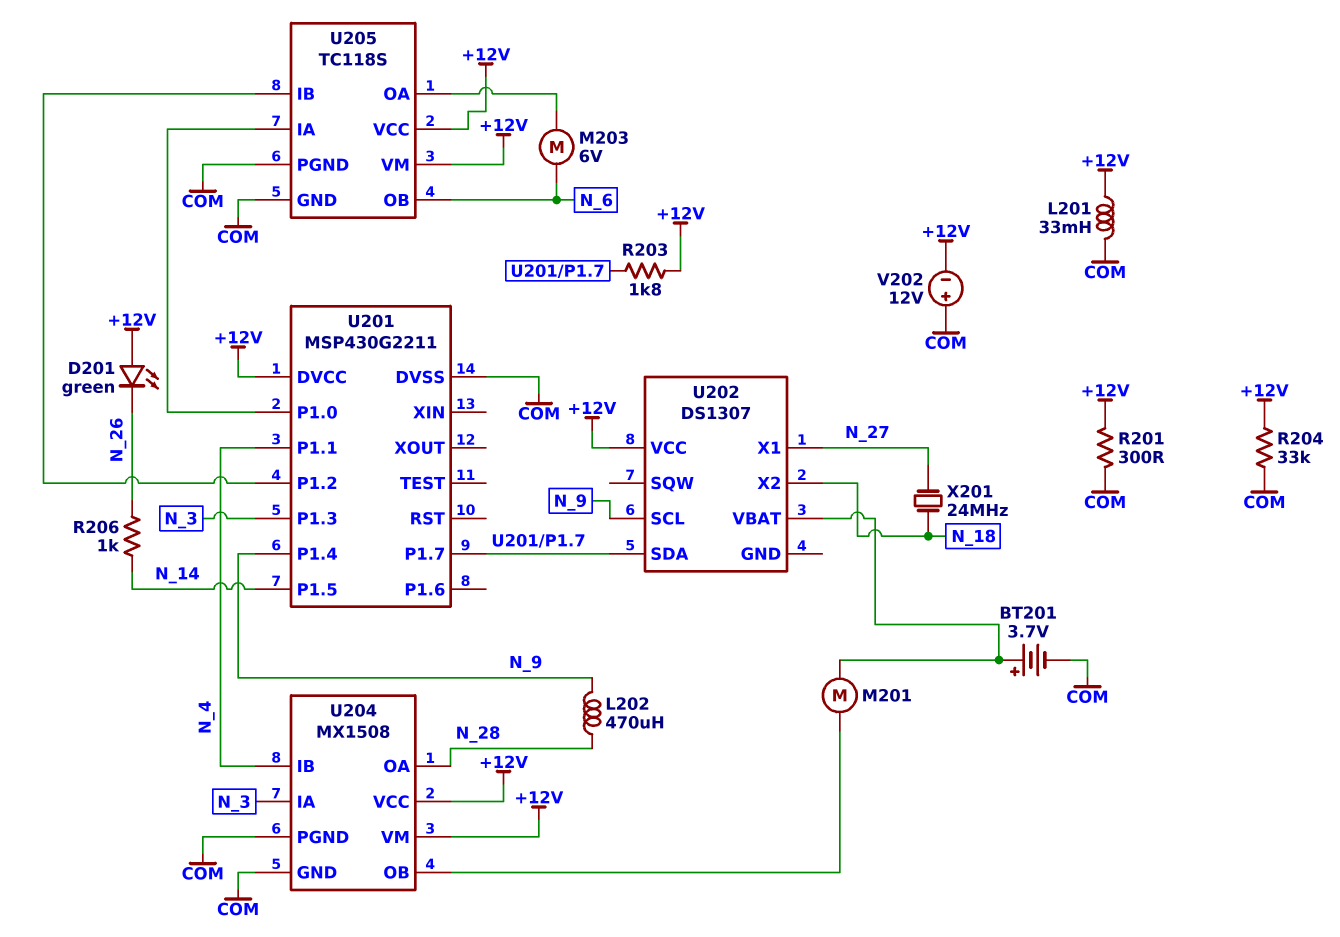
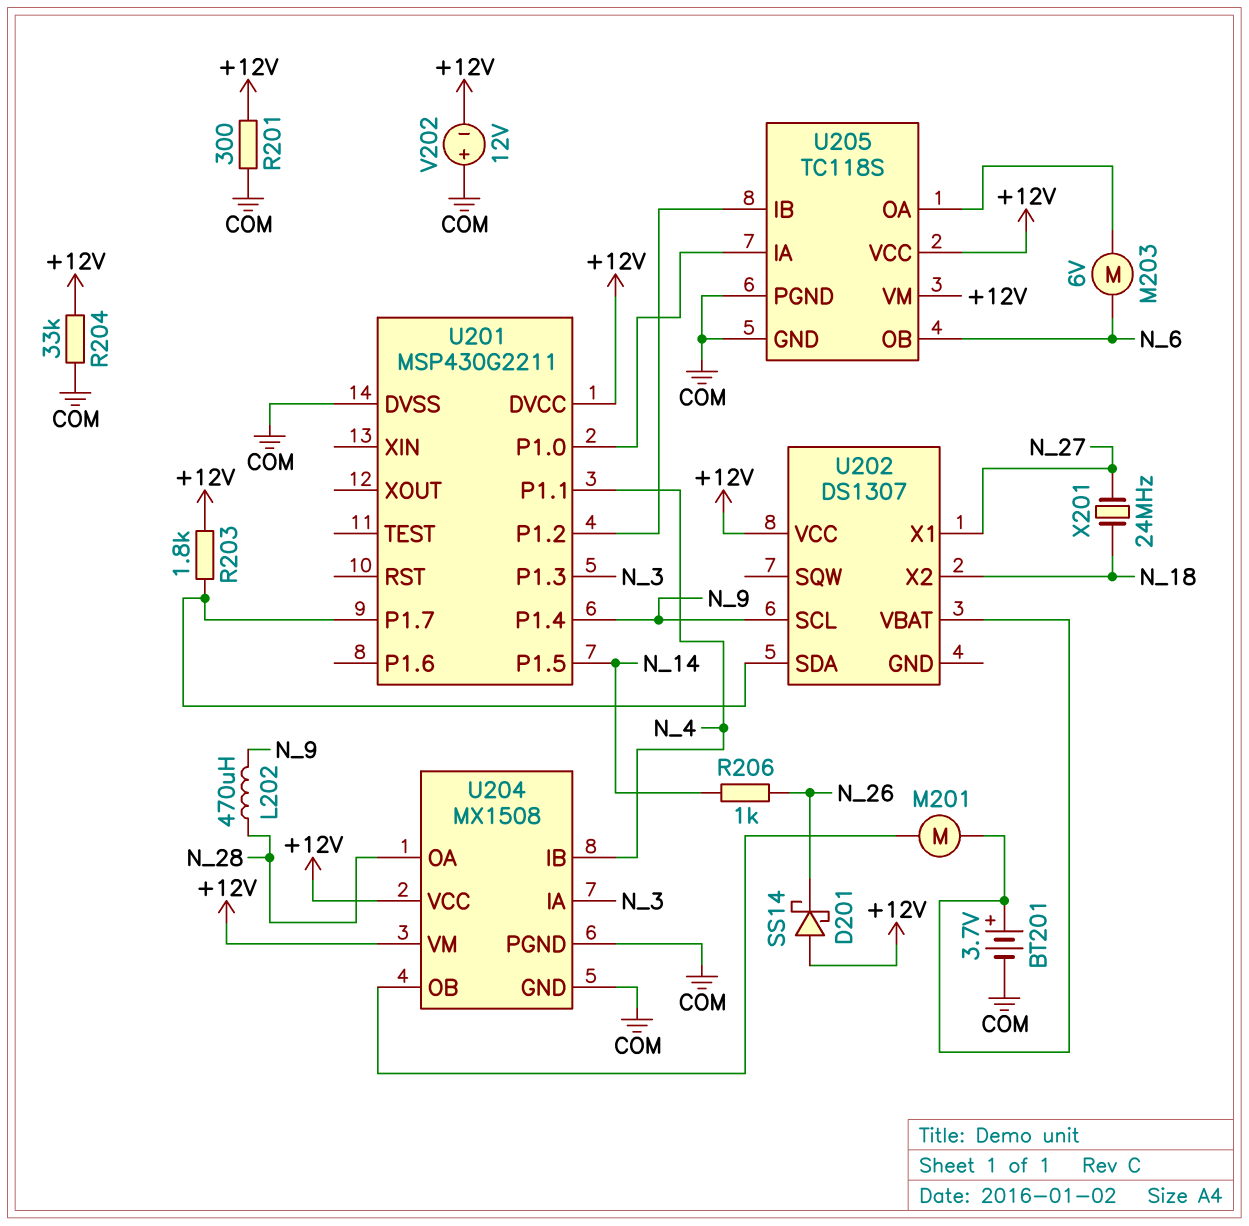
D201: LED green (A +12V, K N_26) -> schottky SS14 (A +12V, K N_26)
L201: 33mH (+12V, COM) -> none

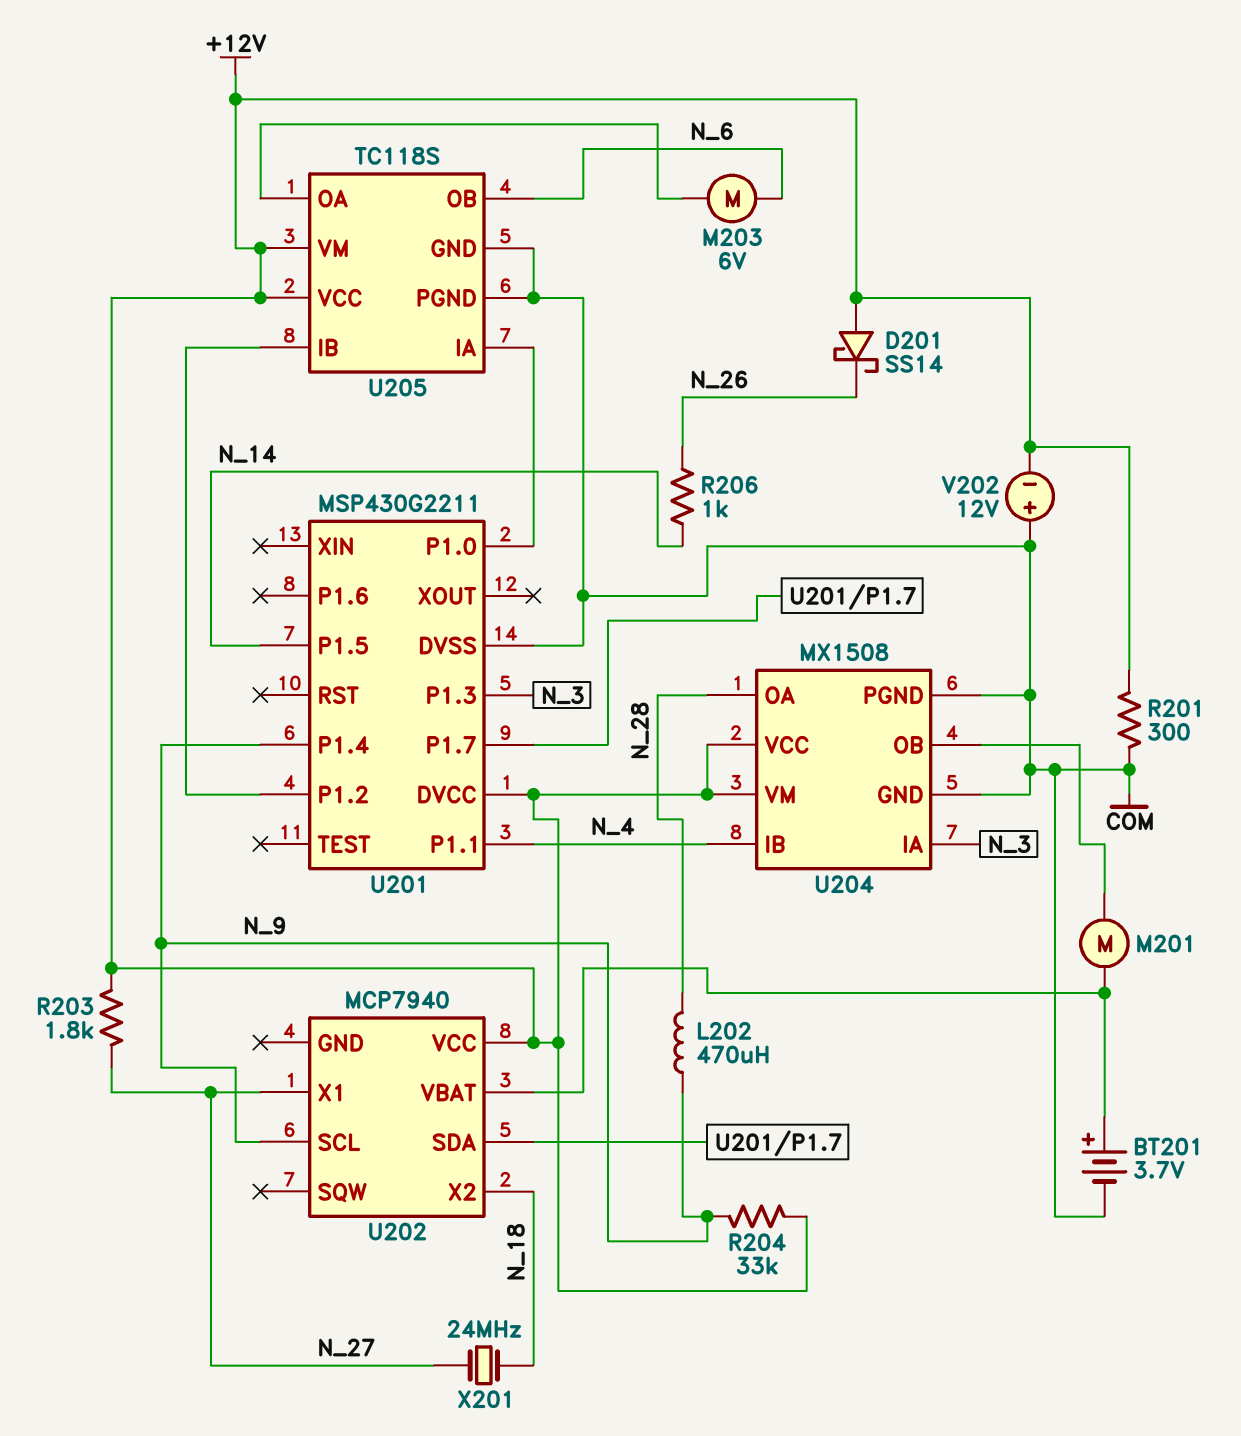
R203: 1.8k (+12V, U201/P1.7) -> 1.8k (+12V, N_27)
R204: 33k (+12V, COM) -> 33k (+12V, N_9)
U202: DS1307 -> MCP7940

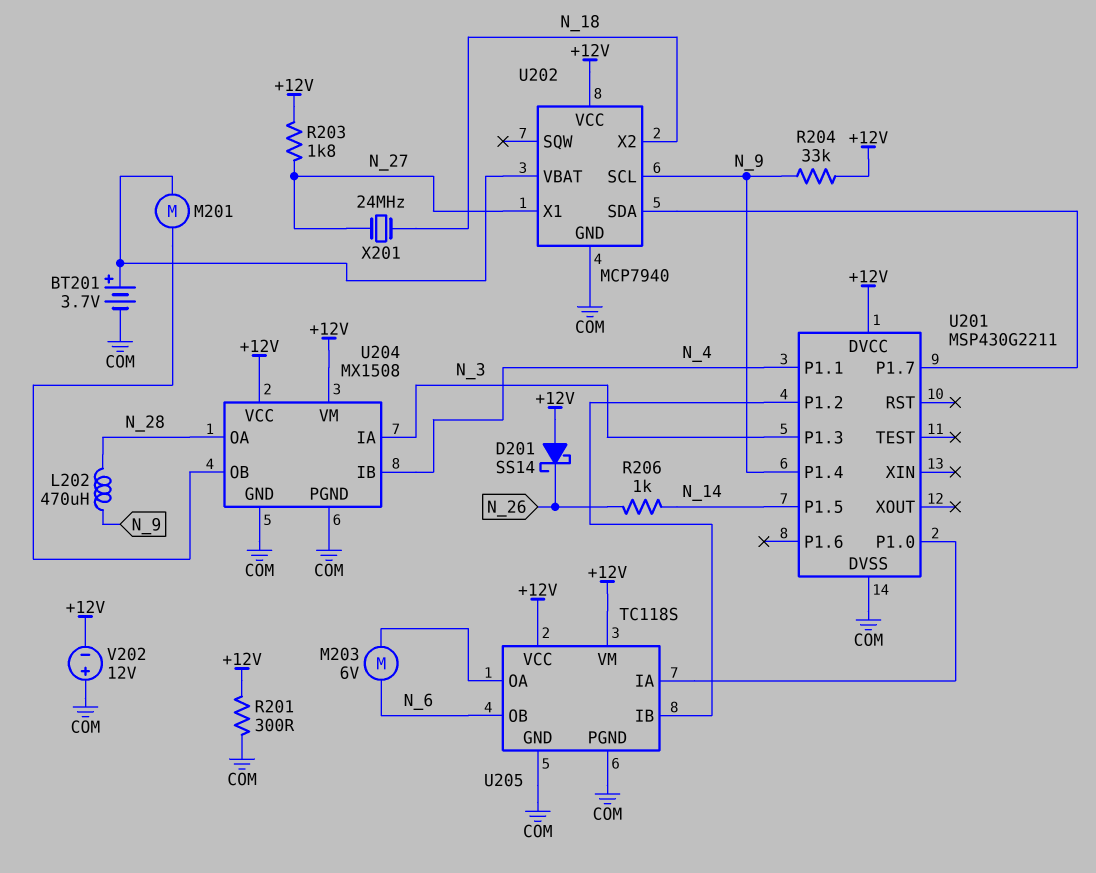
U202 pin GND: none -> COM

